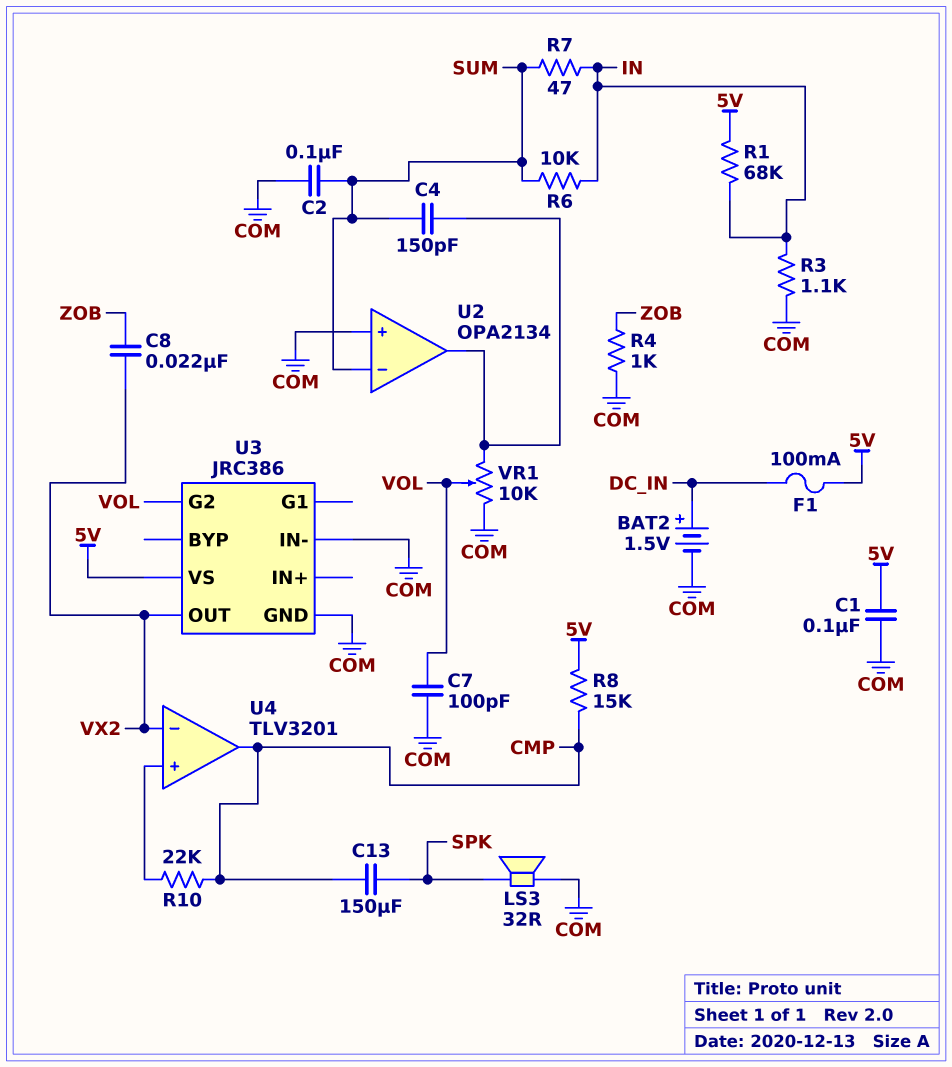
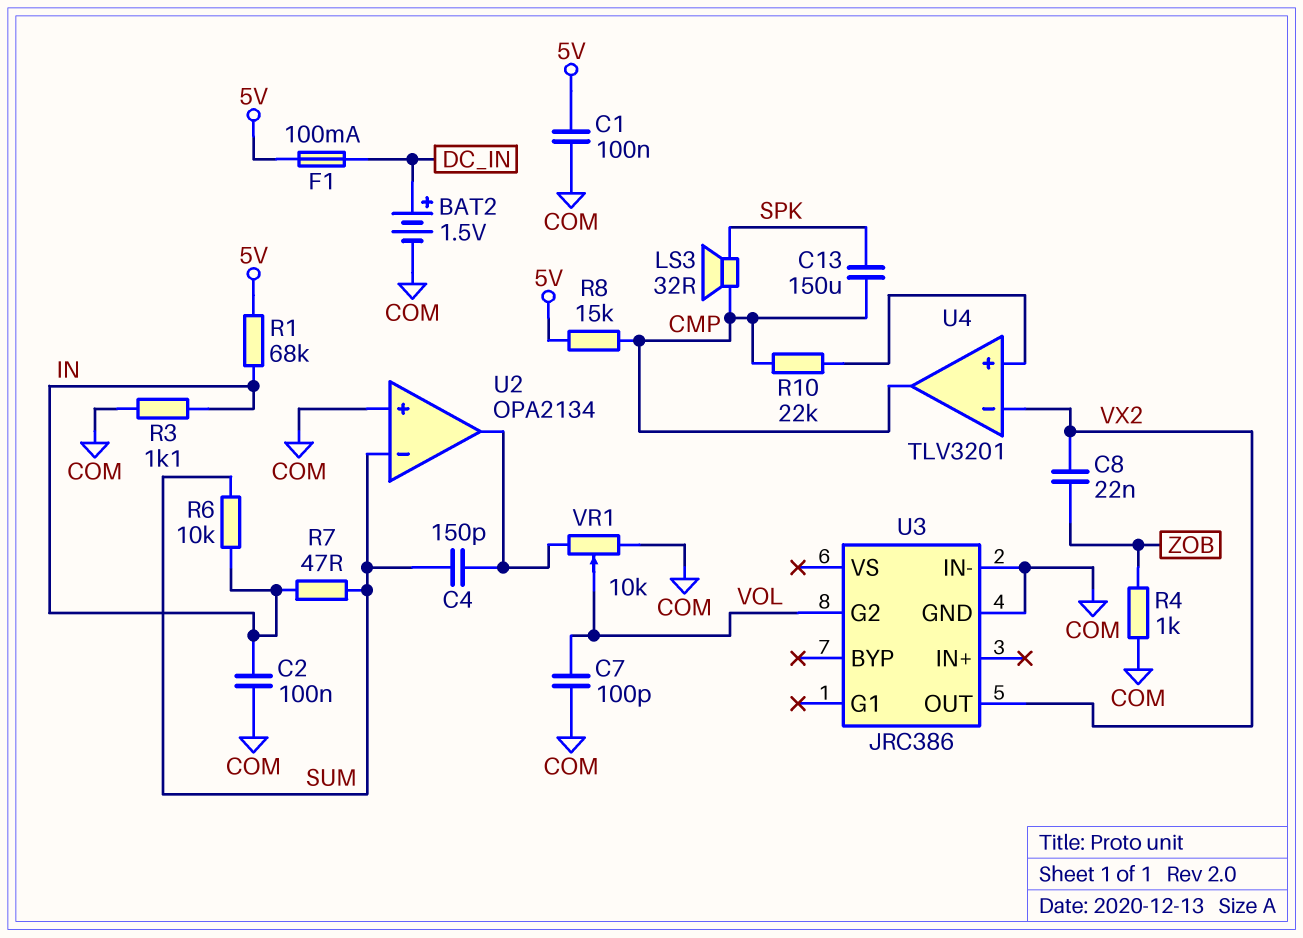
C2: 100nF (COM, SUM) -> 100nF (COM, IN)
LS3: speaker 32R (COM, SPK) -> speaker 32R (CMP, SPK)
U3 pin VS: 5V -> none

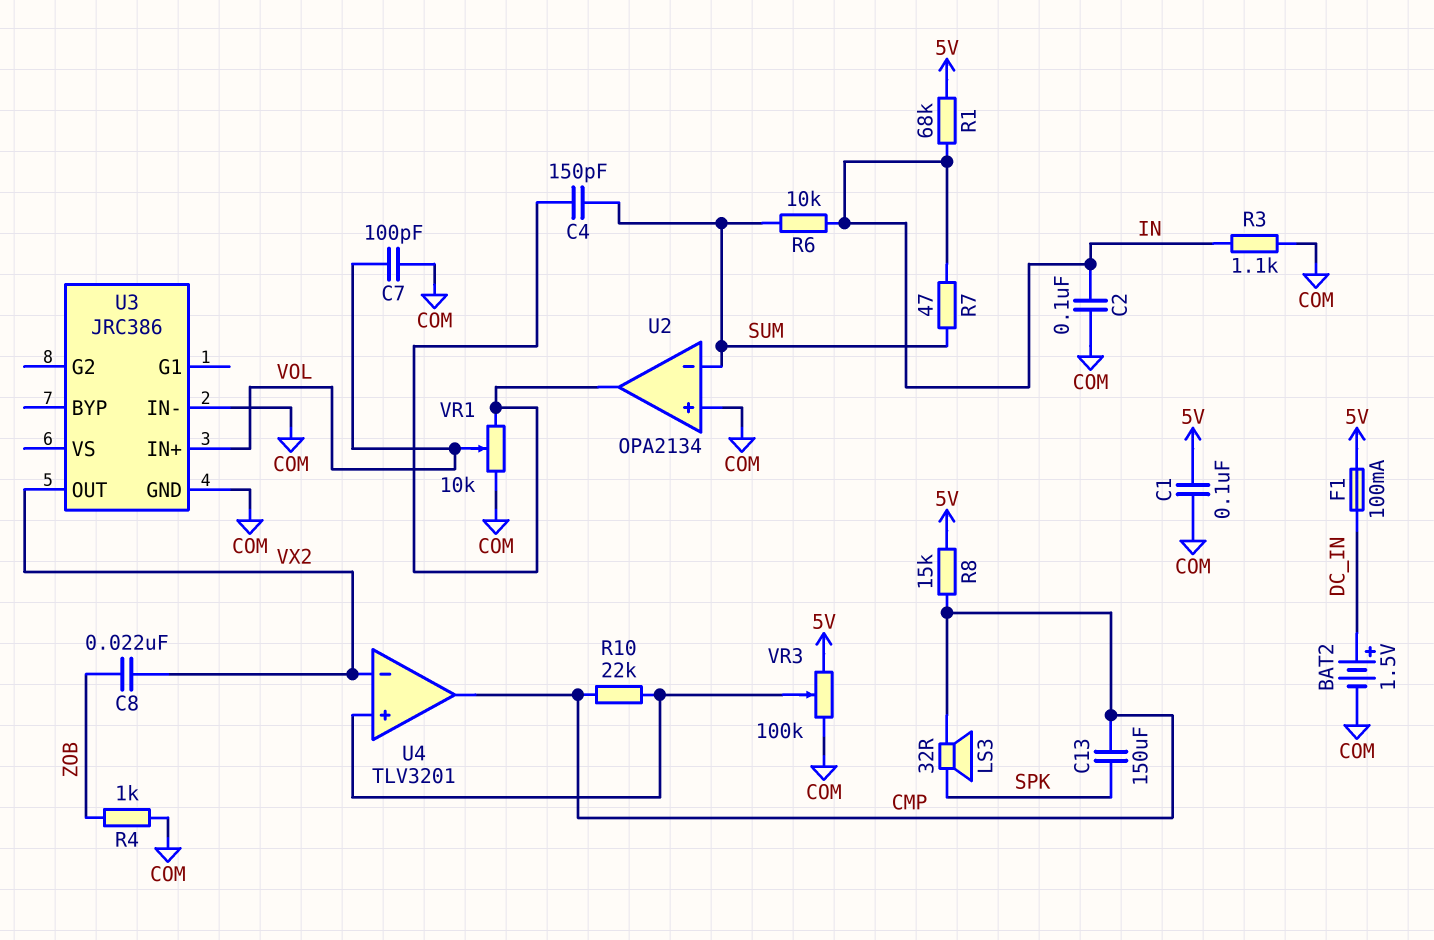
U3 pin G2: VOL -> none
U3 pin IN+: none -> VOL
VR3: none -> 100k (5V, COM, wiper U4/in+)

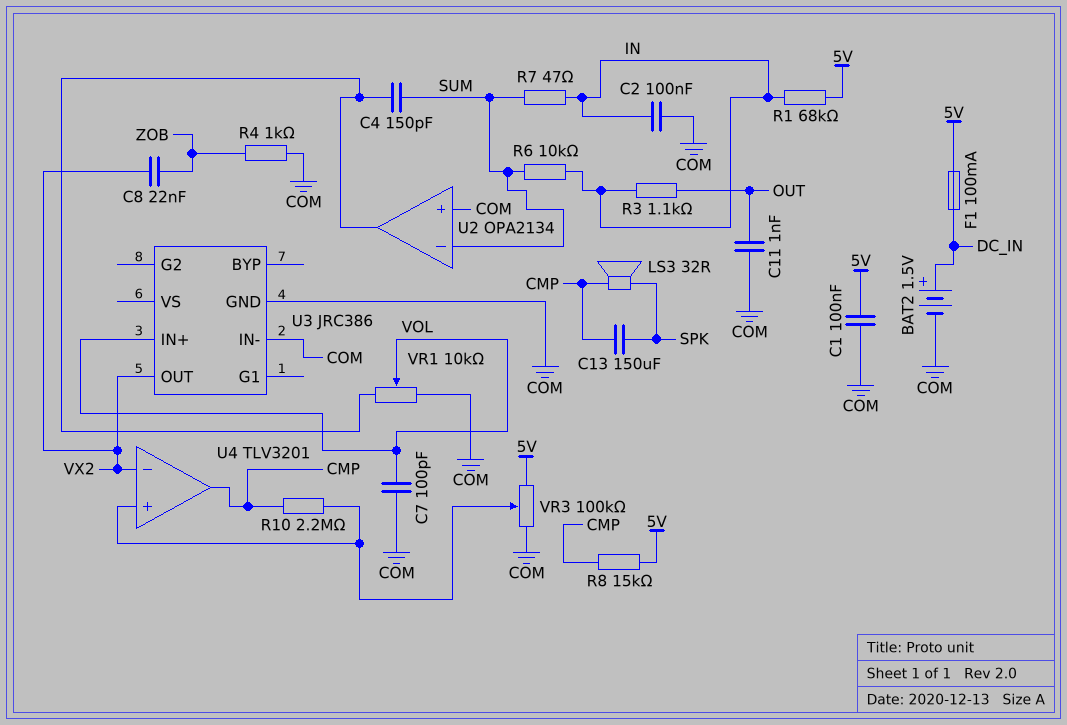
C11: none -> 1nF (COM, OUT)
R3: 1.1k (COM, IN) -> 1.1k (IN, OUT)
R10: 22k (CMP, U4/in+) -> 2.2M (CMP, U4/in+)

